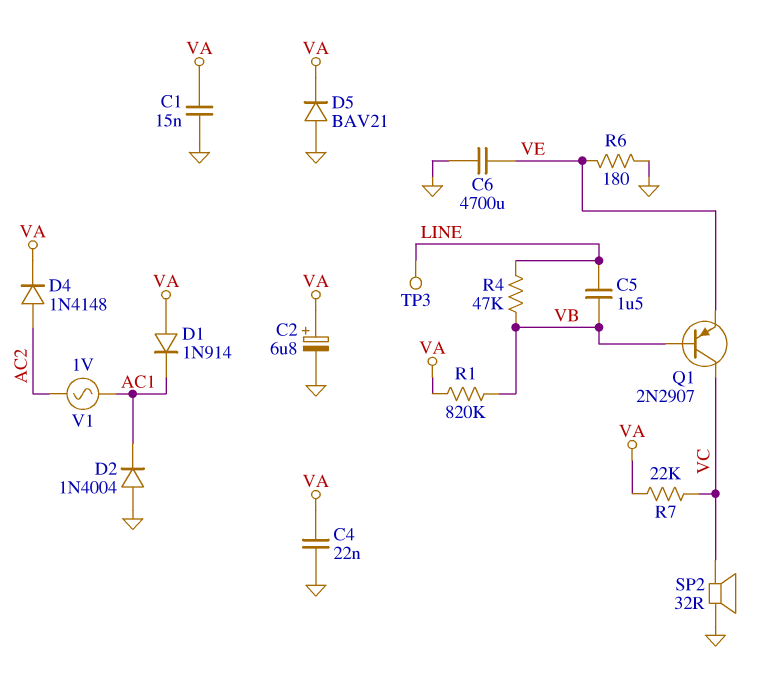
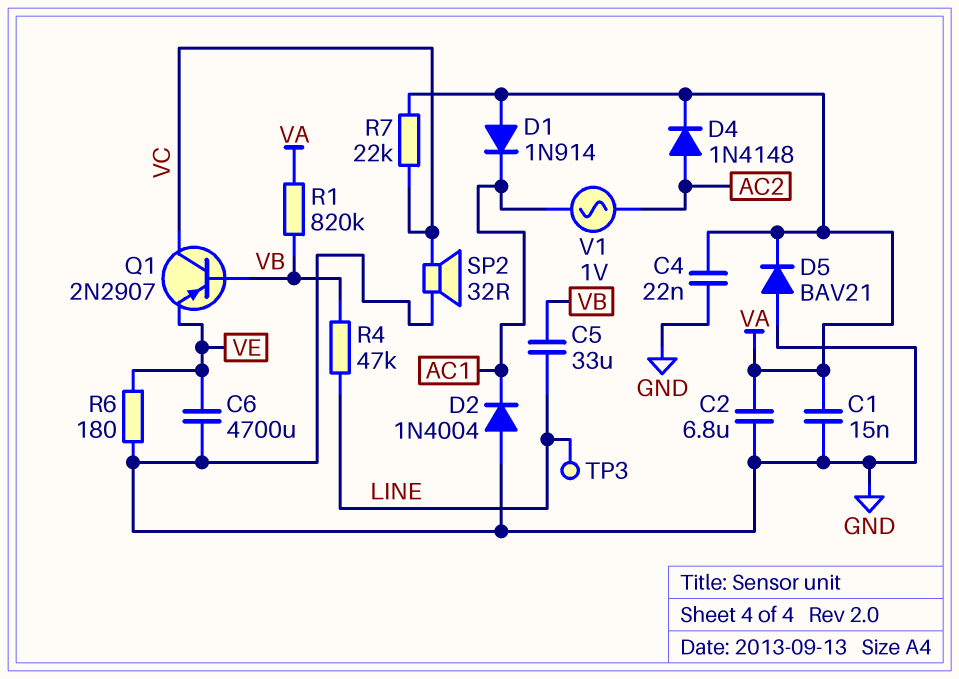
C2: 6.8uF (plus VA, minus GND) -> 6.8uF (GND, VA)
C5: 1.5uF (LINE, VB) -> 33uF (LINE, VB)

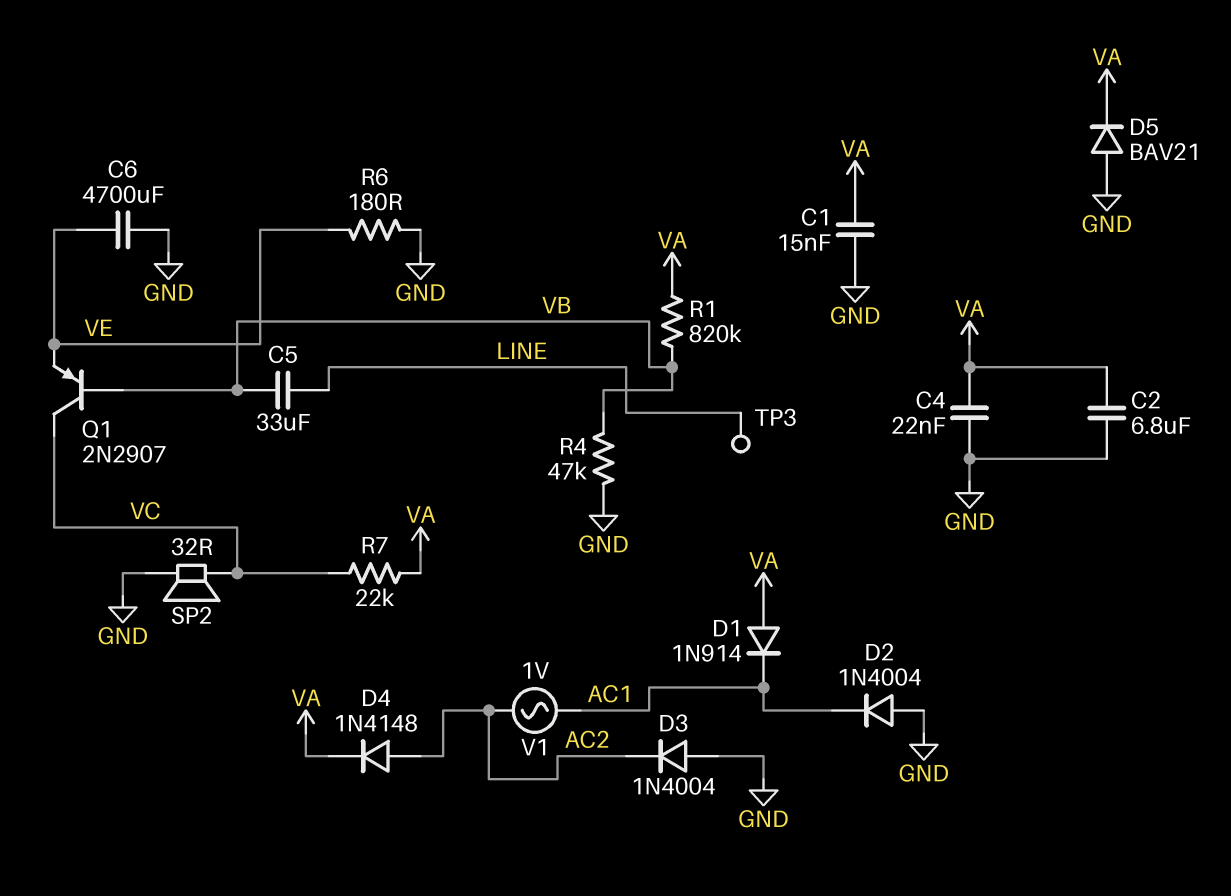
D3: none -> diode 1N4004 (A GND, K AC2)
R4: 47k (LINE, VB) -> 47k (GND, VB)

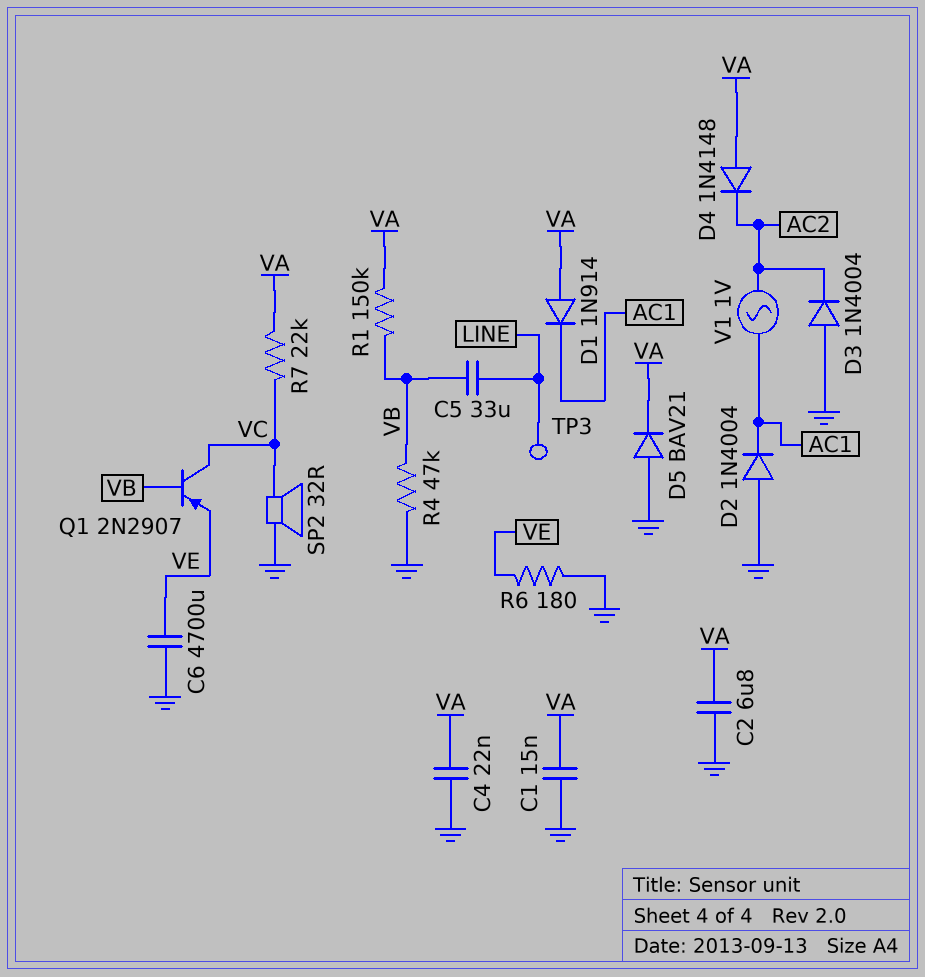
D4: diode 1N4148 (A AC2, K VA) -> diode 1N4148 (A VA, K AC2)
R1: 820k (VA, VB) -> 150k (VA, VB)

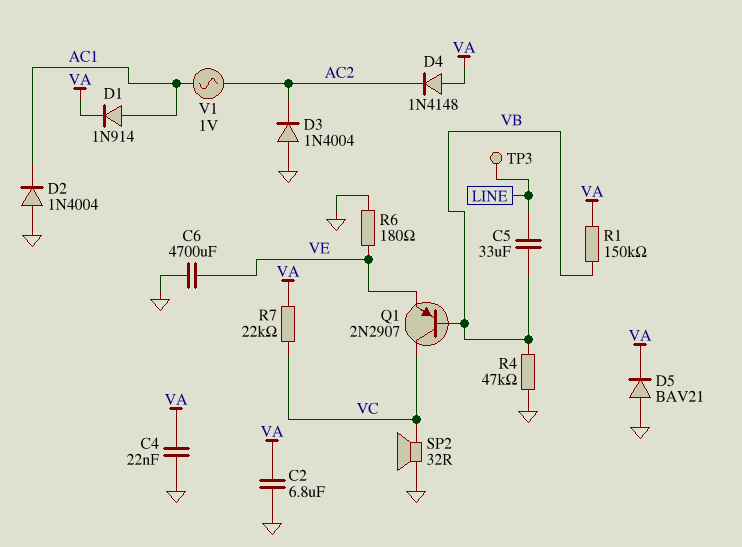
C1: 15nF (GND, VA) -> none
D1: diode 1N914 (A VA, K AC1) -> diode 1N914 (A AC1, K VA)

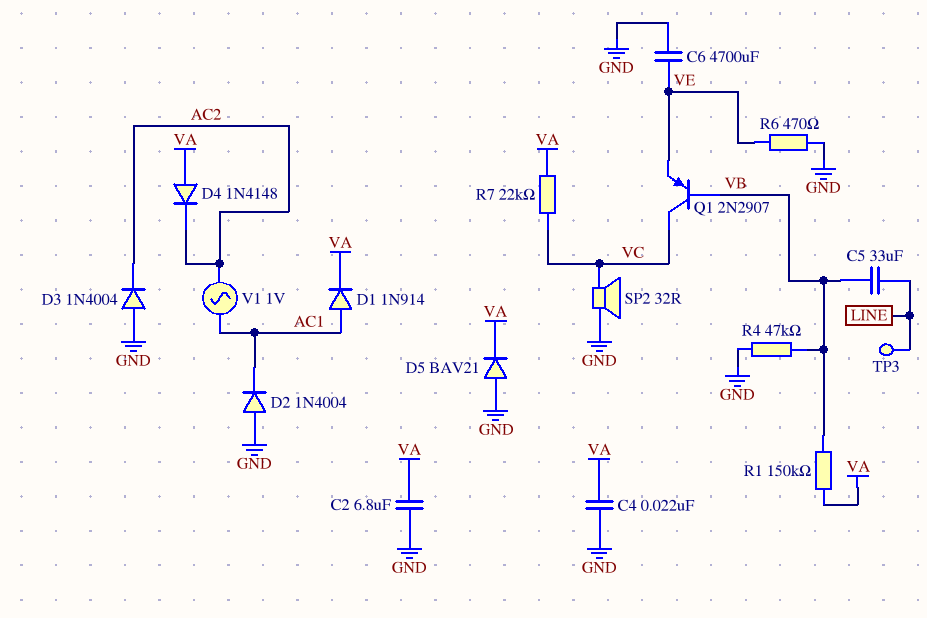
R6: 180 (GND, VE) -> 470 (GND, VE)

